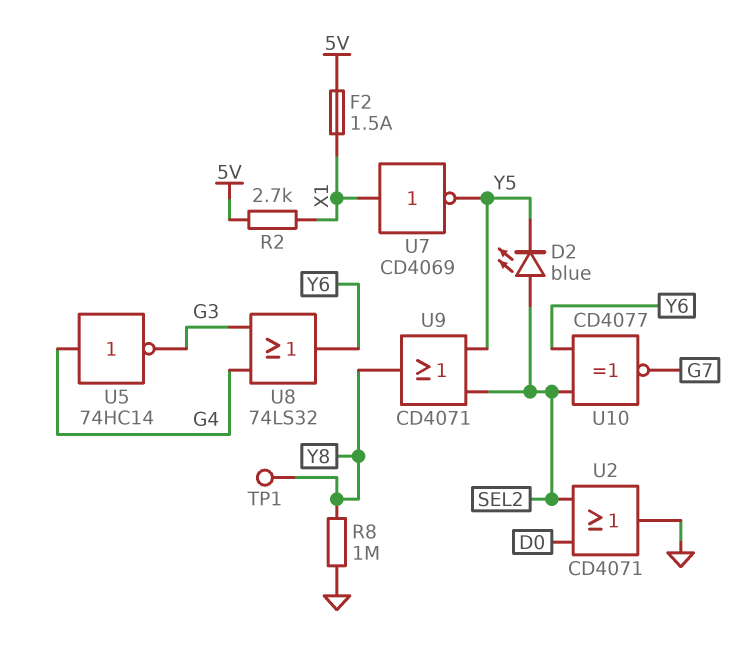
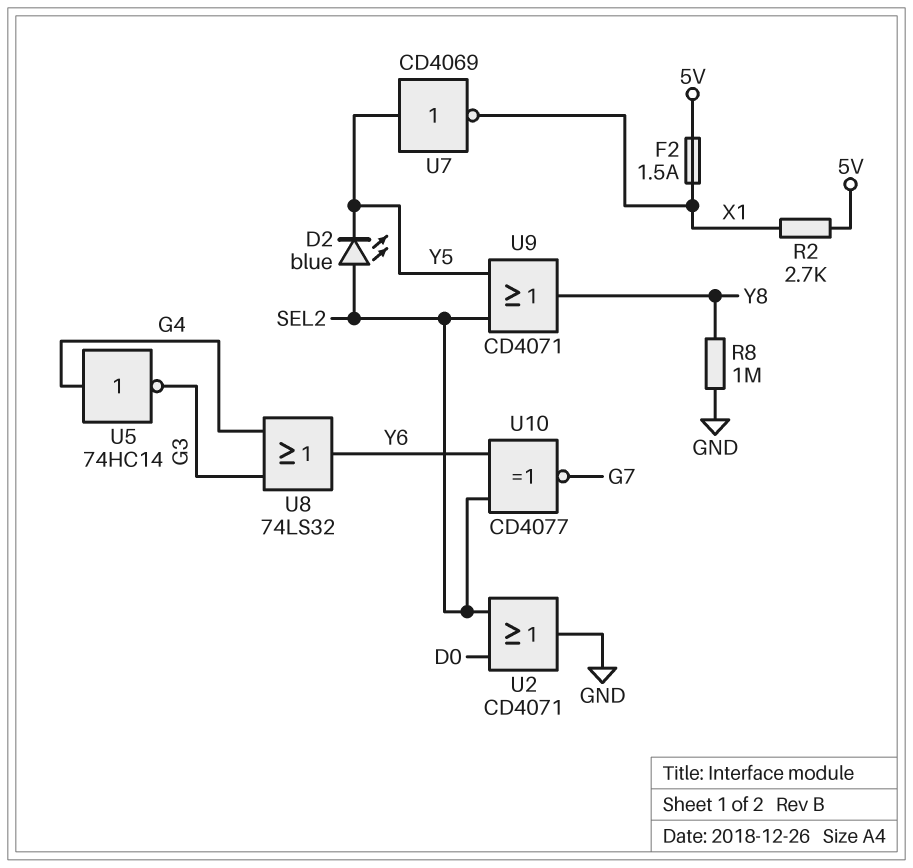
TP1: test point (Y8) -> none
U7: NOT CD4069 (in X1, out Y5) -> NOT CD4069 (in Y5, out X1)

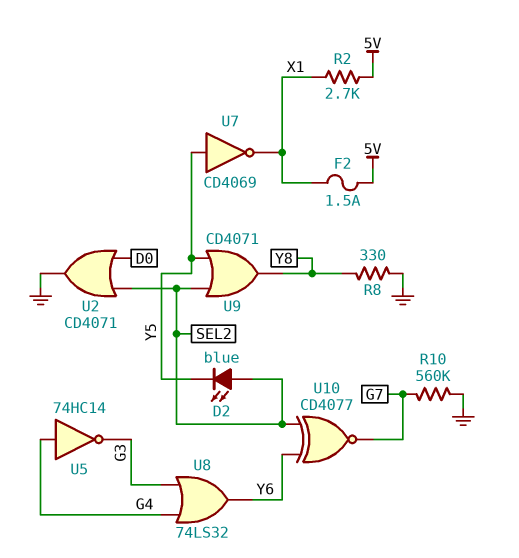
R8: 1M (GND, Y8) -> 330 (GND, Y8)
R10: none -> 560k (G7, GND)

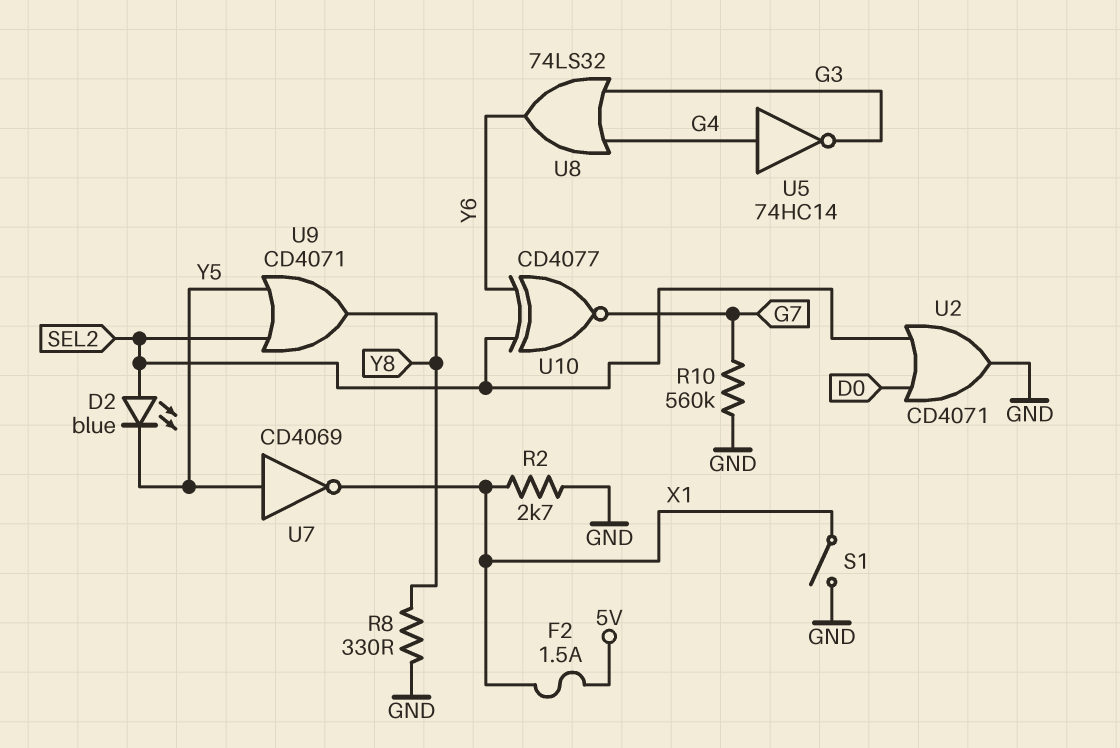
R2: 2.7k (5V, X1) -> 2.7k (GND, X1)
S1: none -> switch (GND, X1)

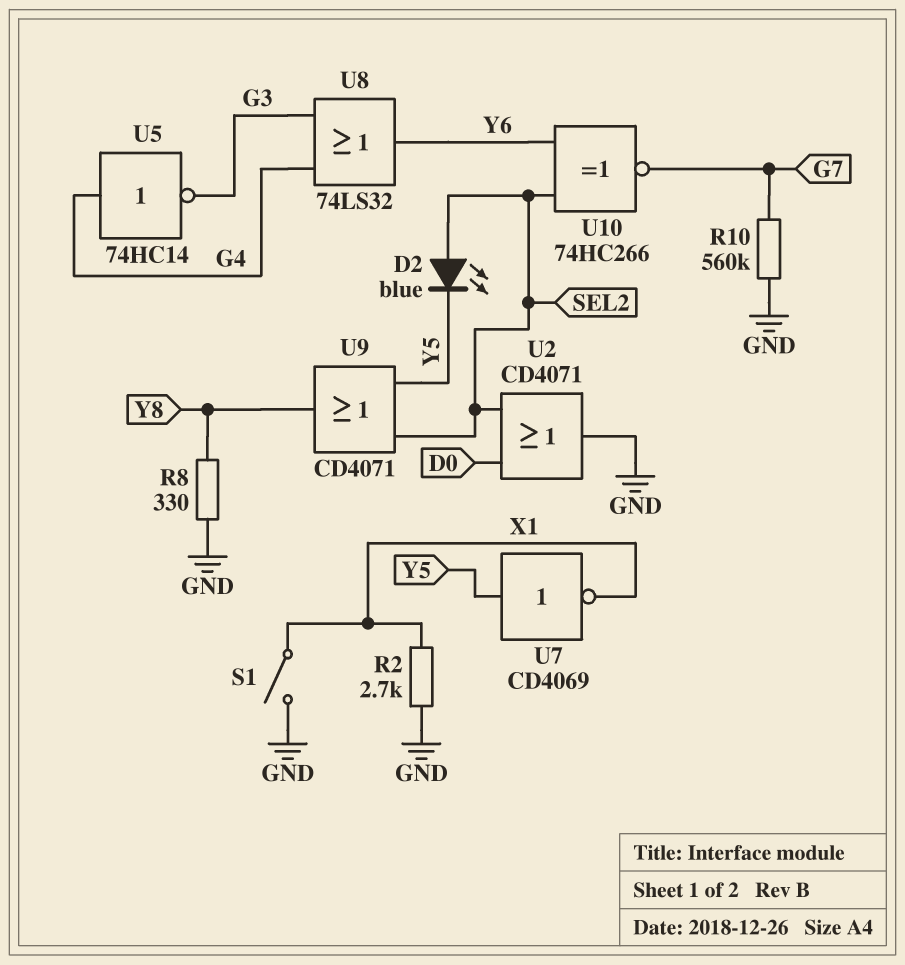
F2: 1.5A (5V, X1) -> none
U10: XNOR CD4077 (in SEL2, in Y6, out G7) -> XNOR 74HC266 (in SEL2, in Y6, out G7)

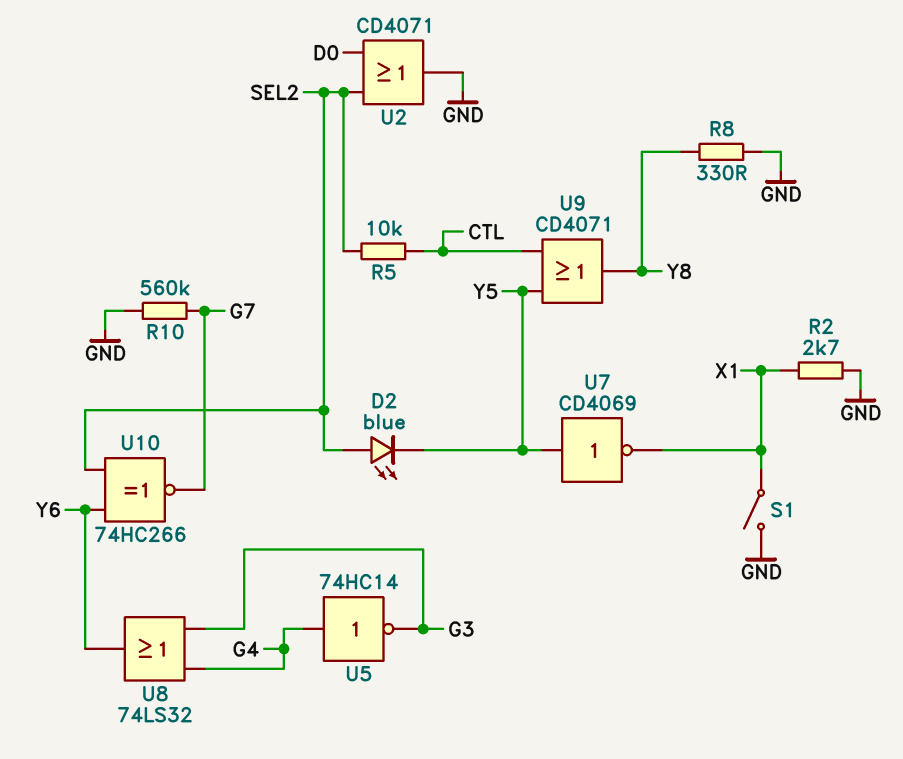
R5: none -> 10k (CTL, SEL2)
U9: OR CD4071 (in SEL2, in Y5, out Y8) -> OR CD4071 (in CTL, in Y5, out Y8)

